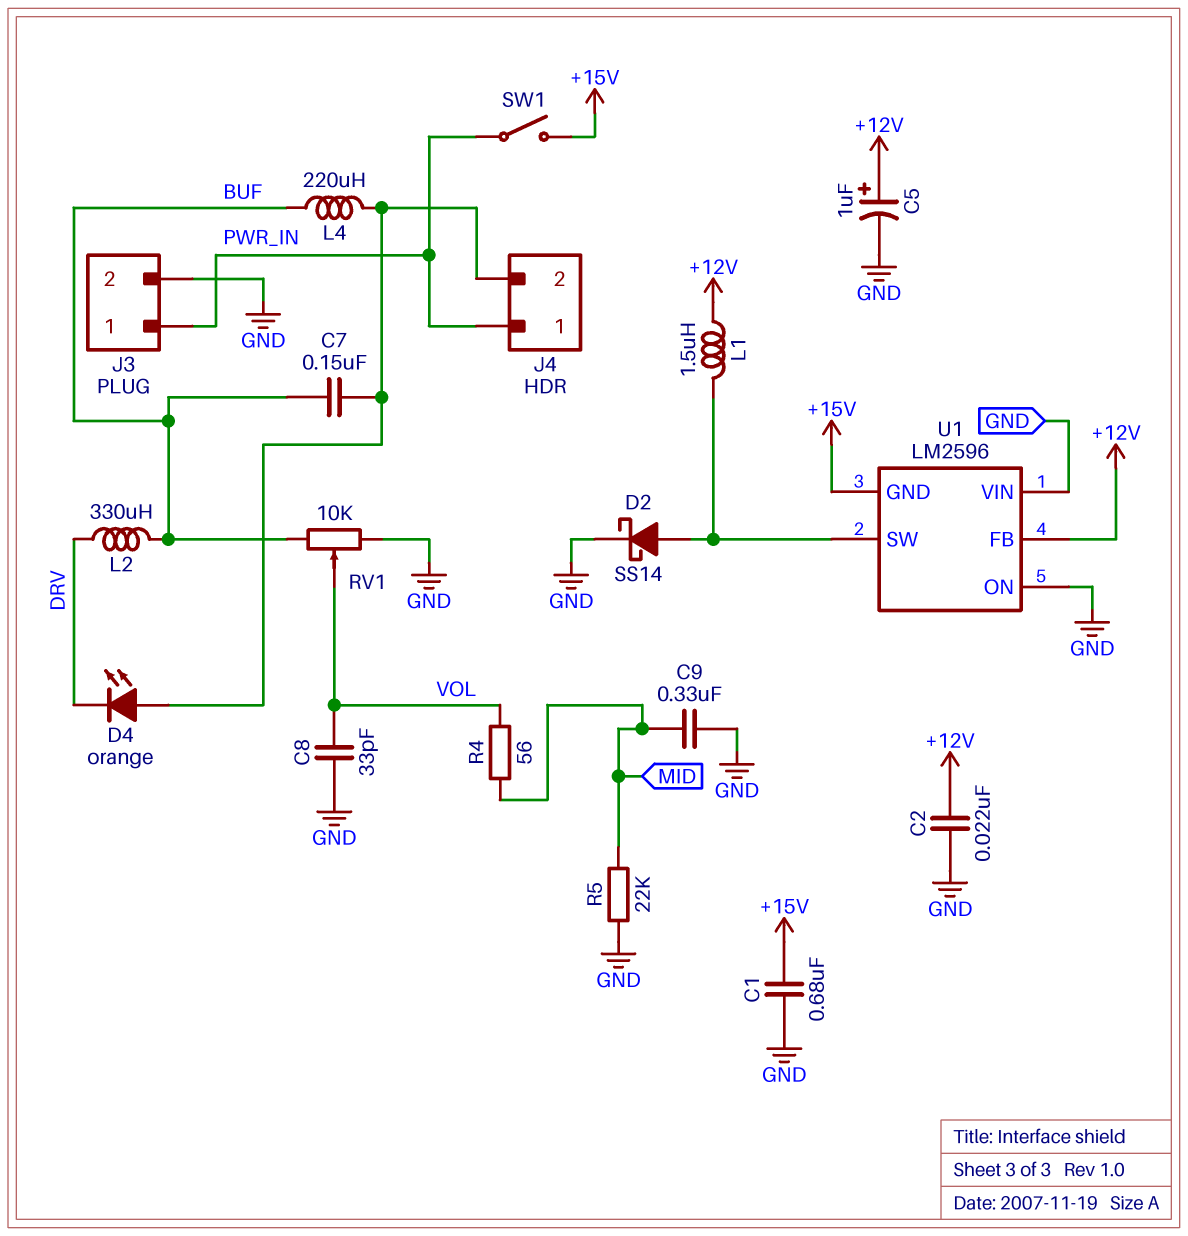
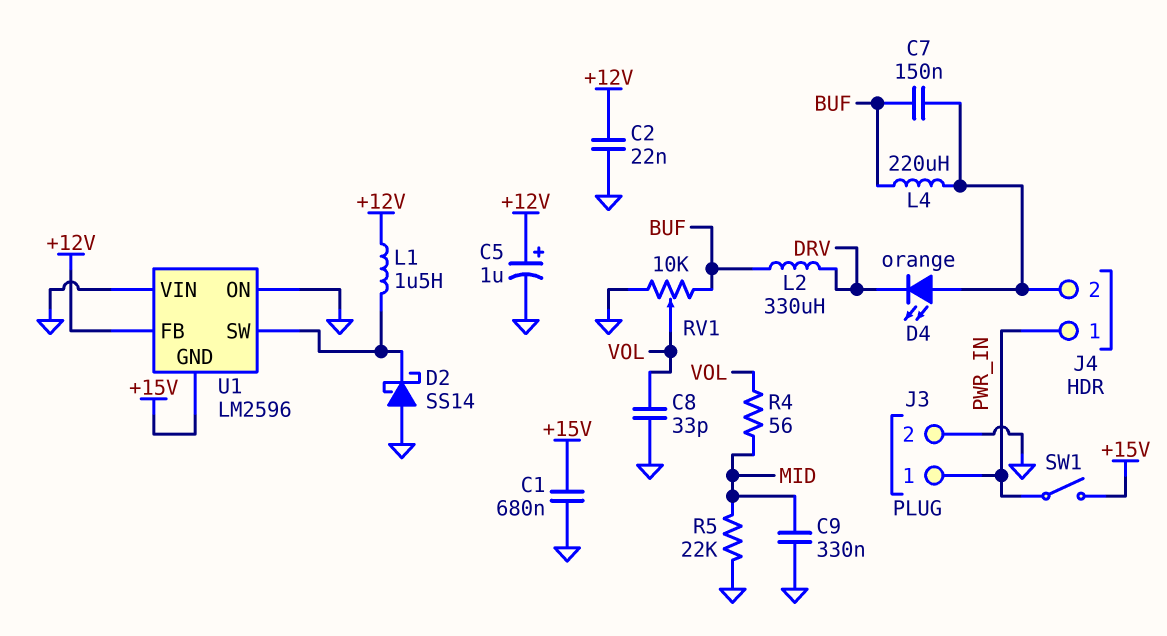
D2: schottky SS14 (A U1/SW, K GND) -> schottky SS14 (A GND, K U1/SW)

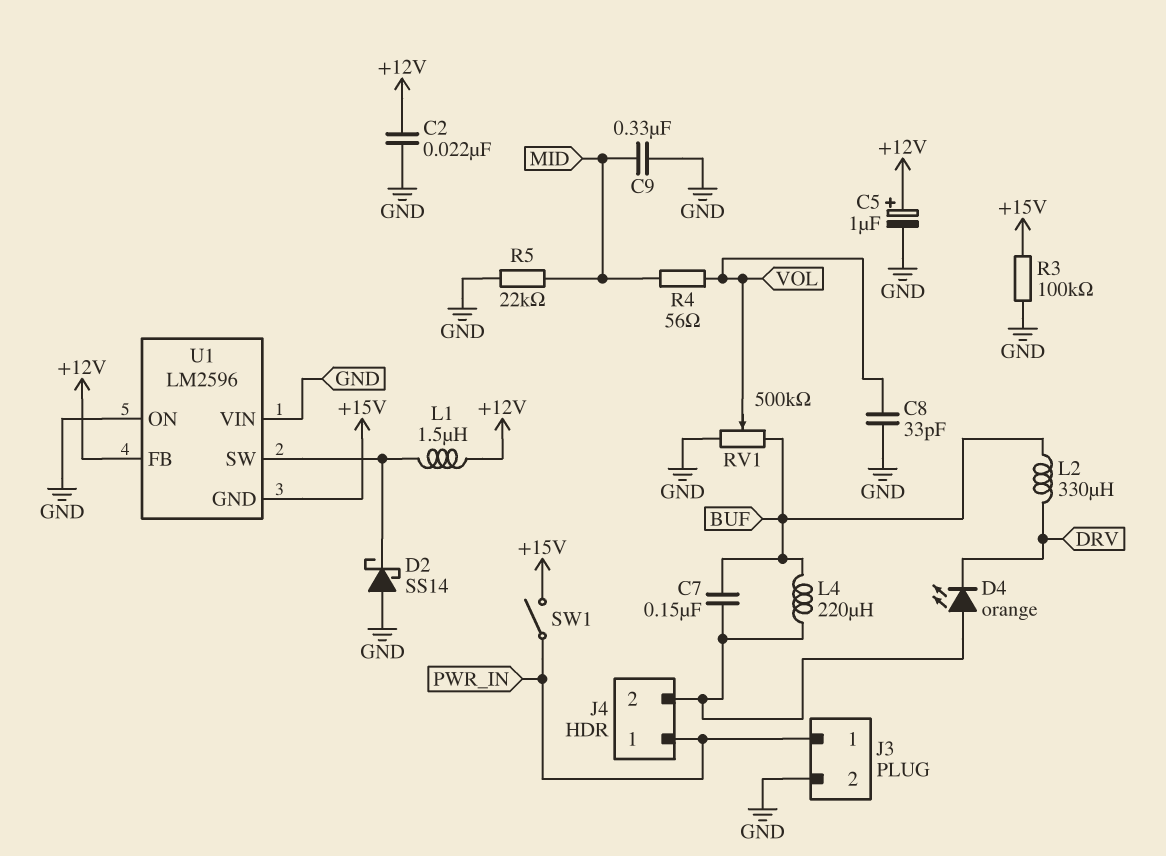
C1: 680nF (+15V, GND) -> none
R3: none -> 100k (+15V, GND)
RV1: 10k (BUF, GND, wiper VOL) -> 500k (BUF, GND, wiper VOL)

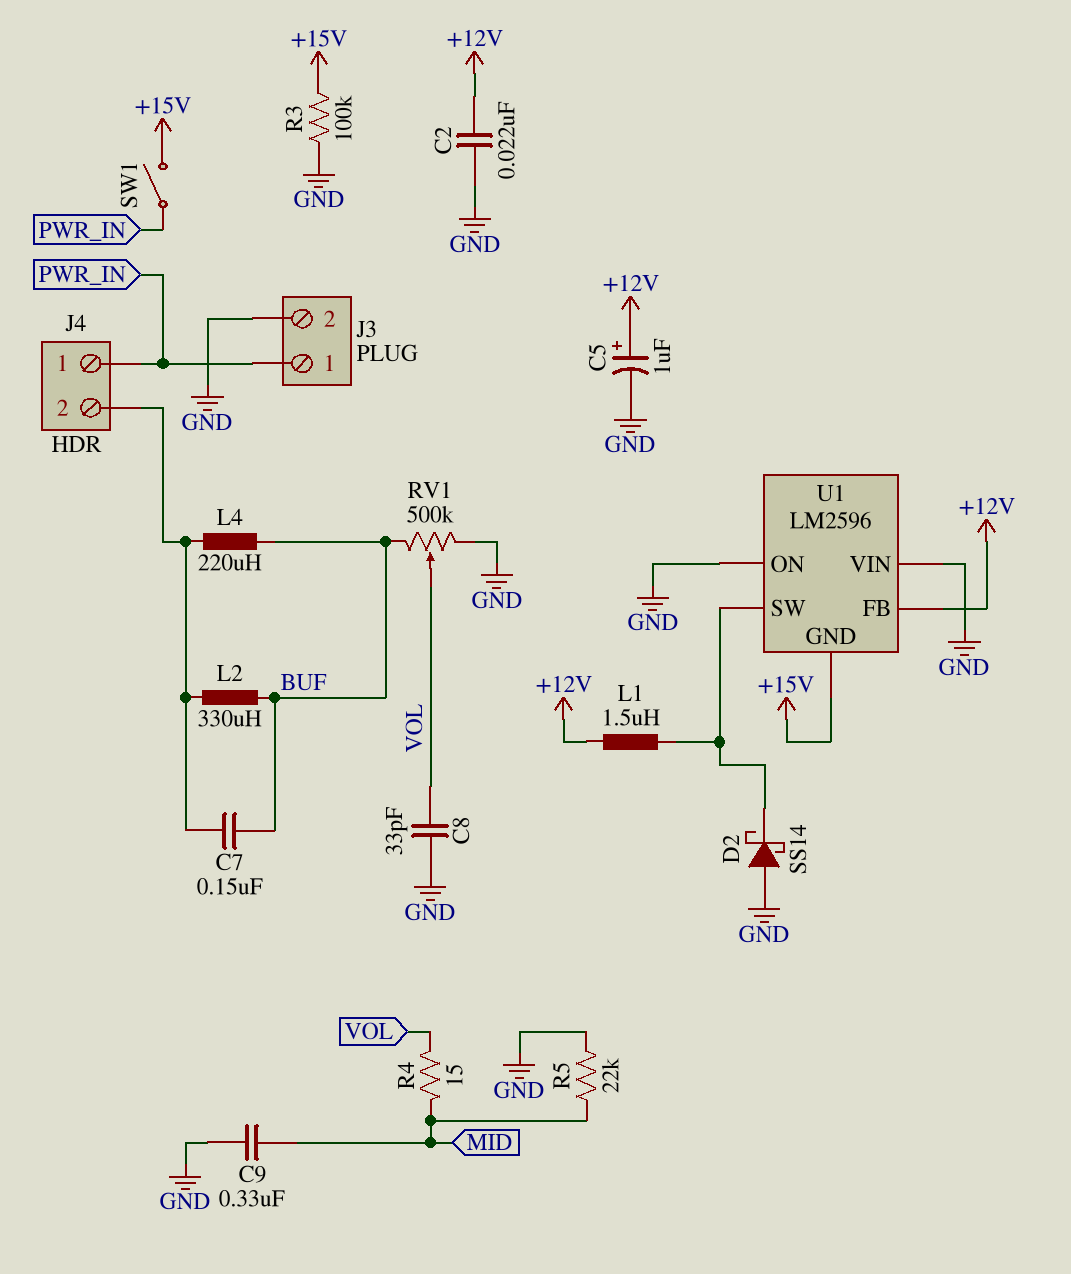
D4: LED orange (A J4/2, K DRV) -> none
L2: 330uH (BUF, DRV) -> 330uH (BUF, J4/2)
R4: 56 (MID, VOL) -> 15 (MID, VOL)

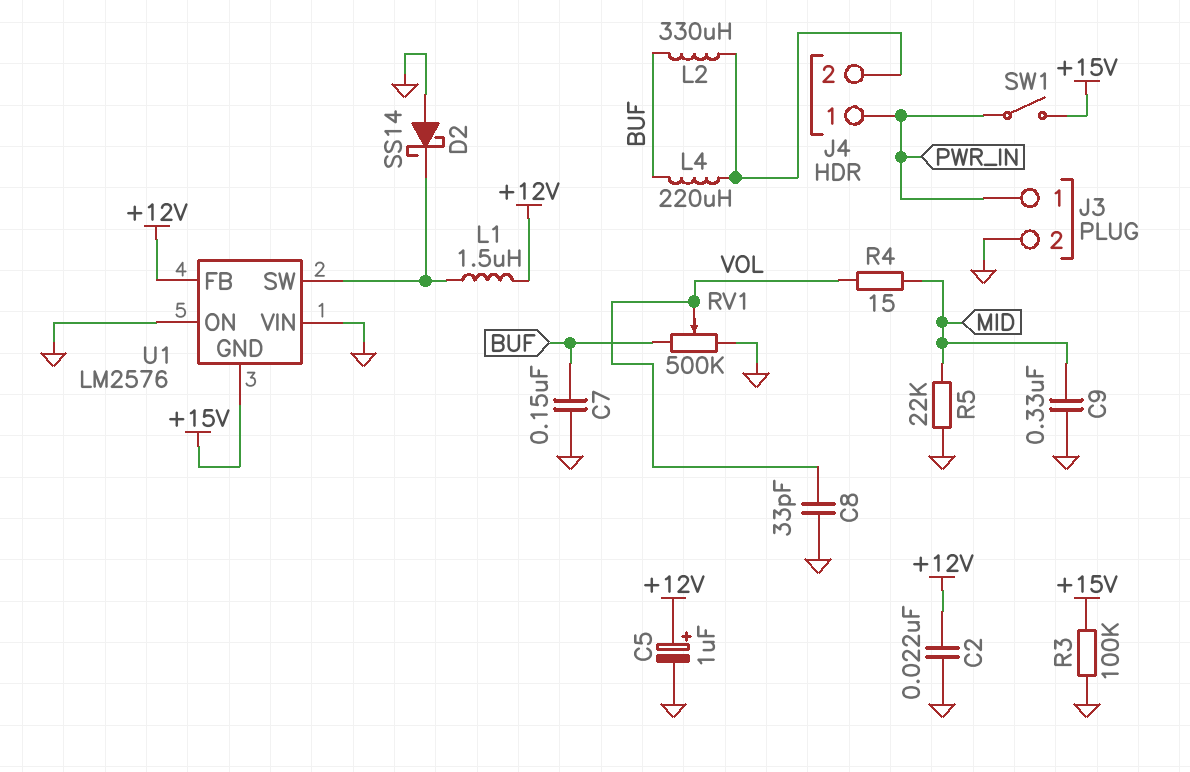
C7: 150nF (BUF, J4/2) -> 150nF (BUF, GND)
U1: LM2596 -> LM2576

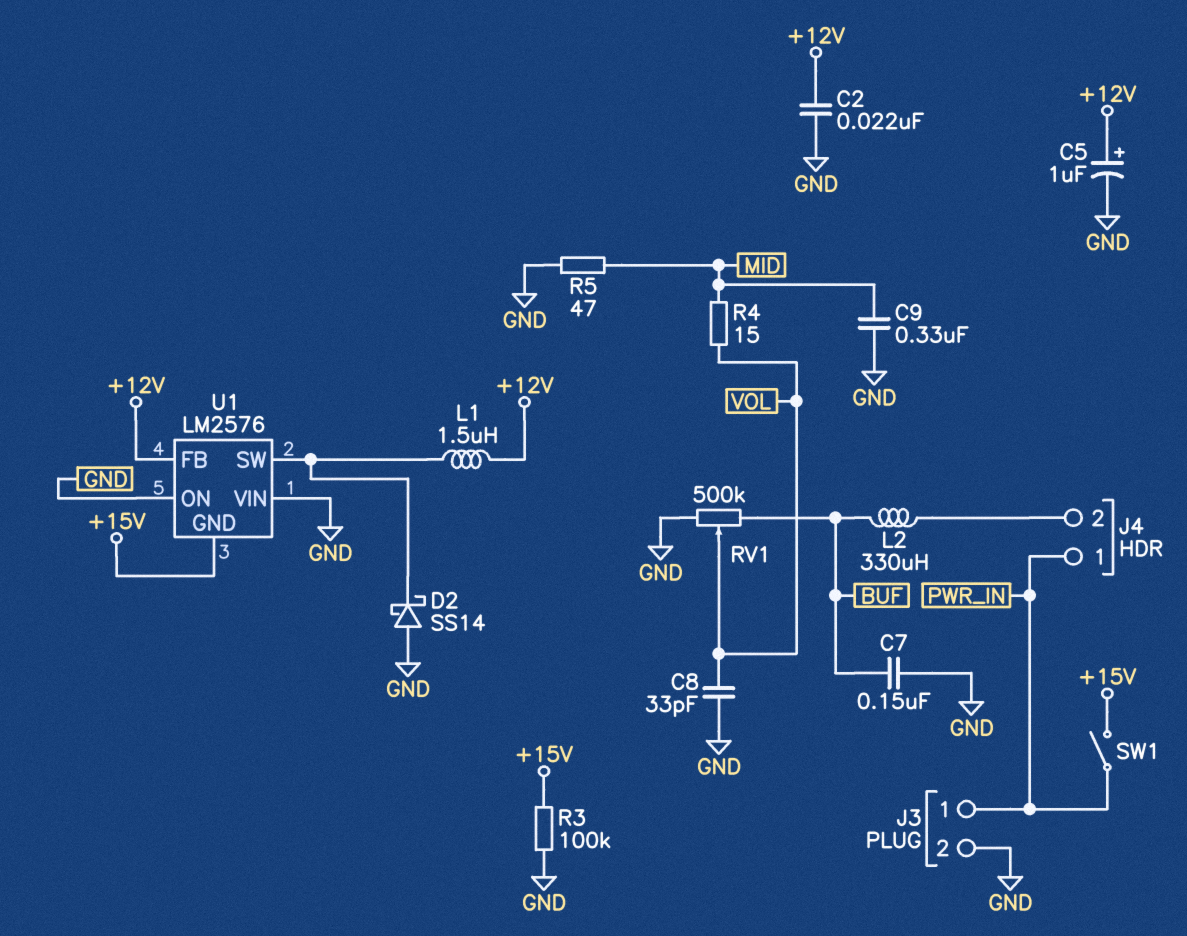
L4: 220uH (BUF, J4/2) -> none
R5: 22k (GND, MID) -> 47 (GND, MID)

